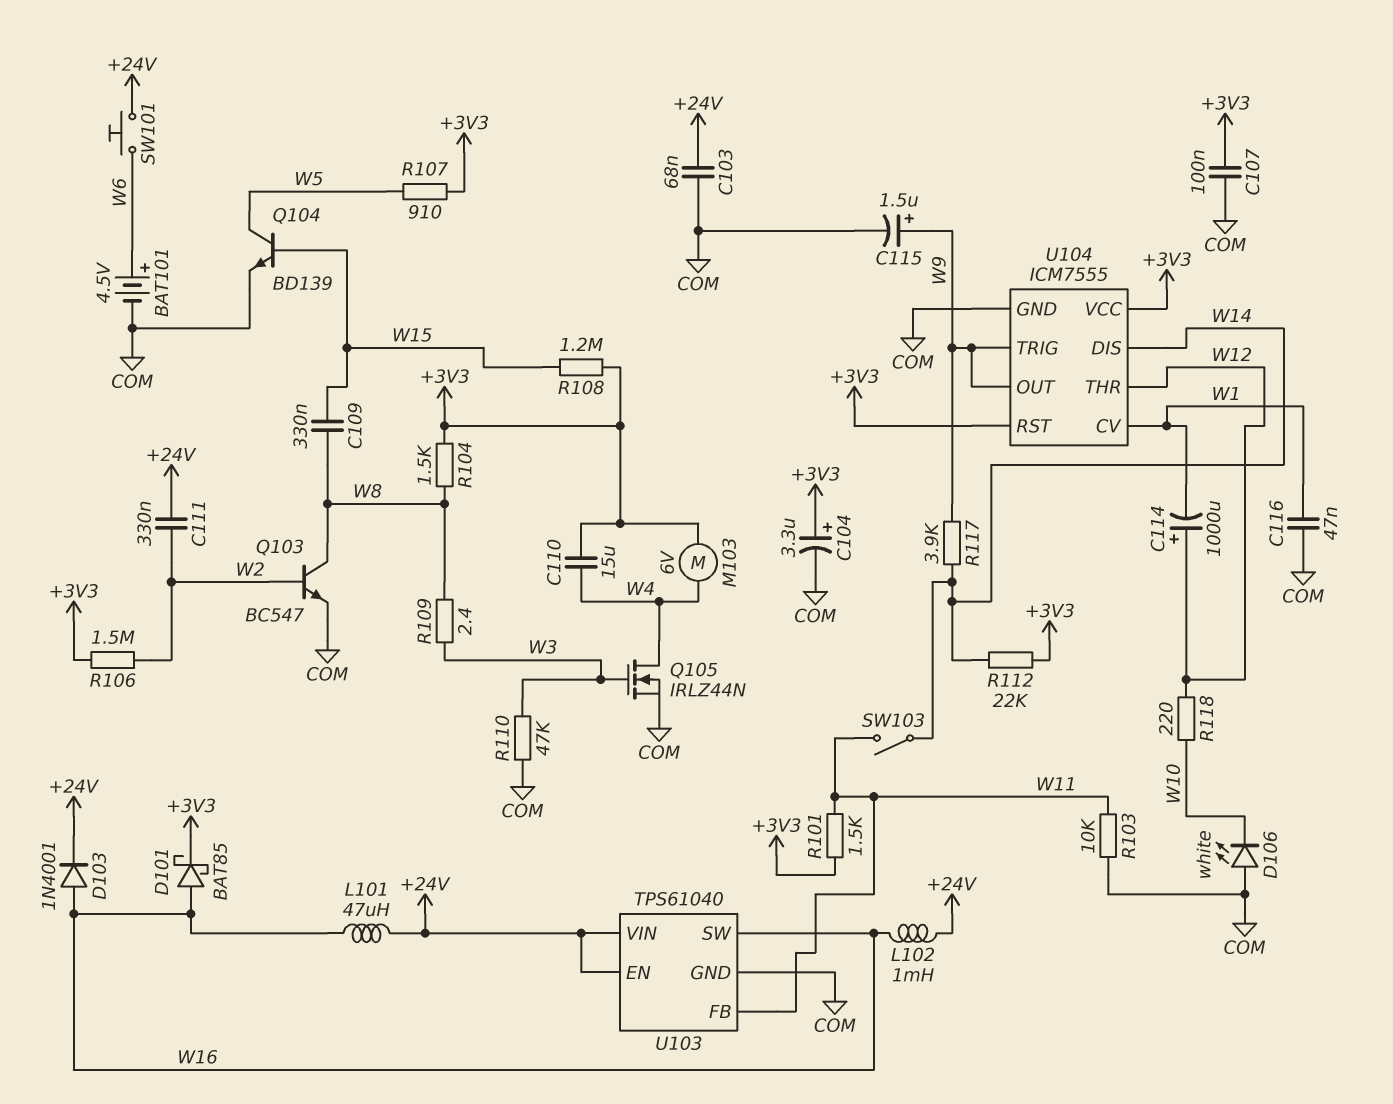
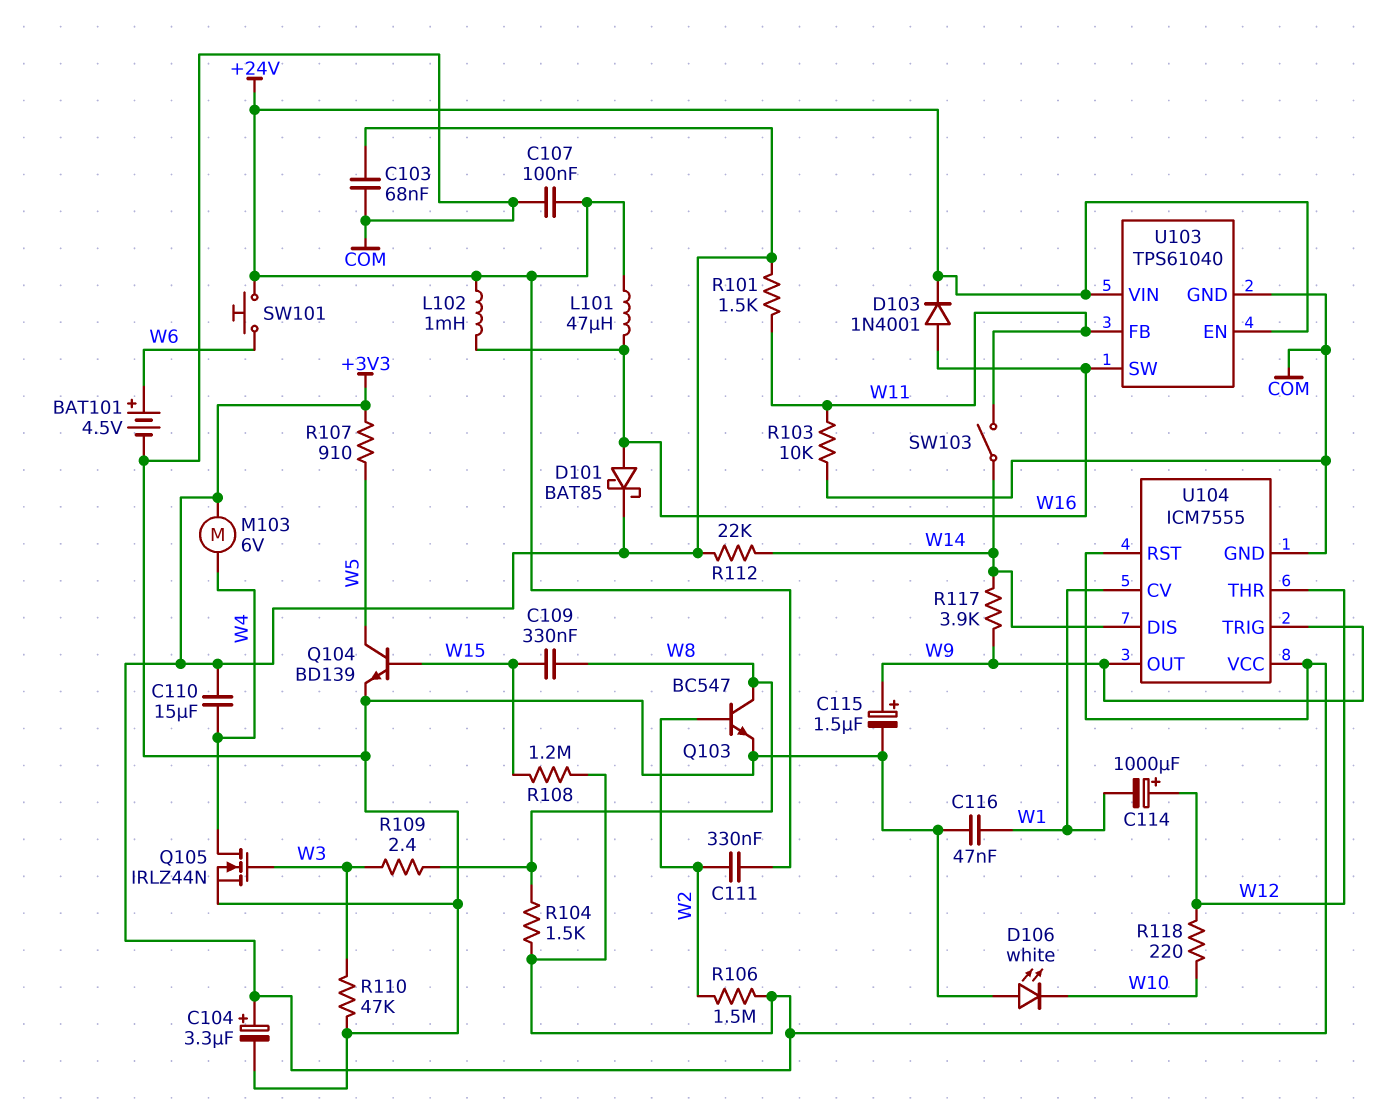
C103: 68nF (+24V, COM) -> 68nF (+3V3, COM)
C107: 100nF (+3V3, COM) -> 100nF (+24V, COM)

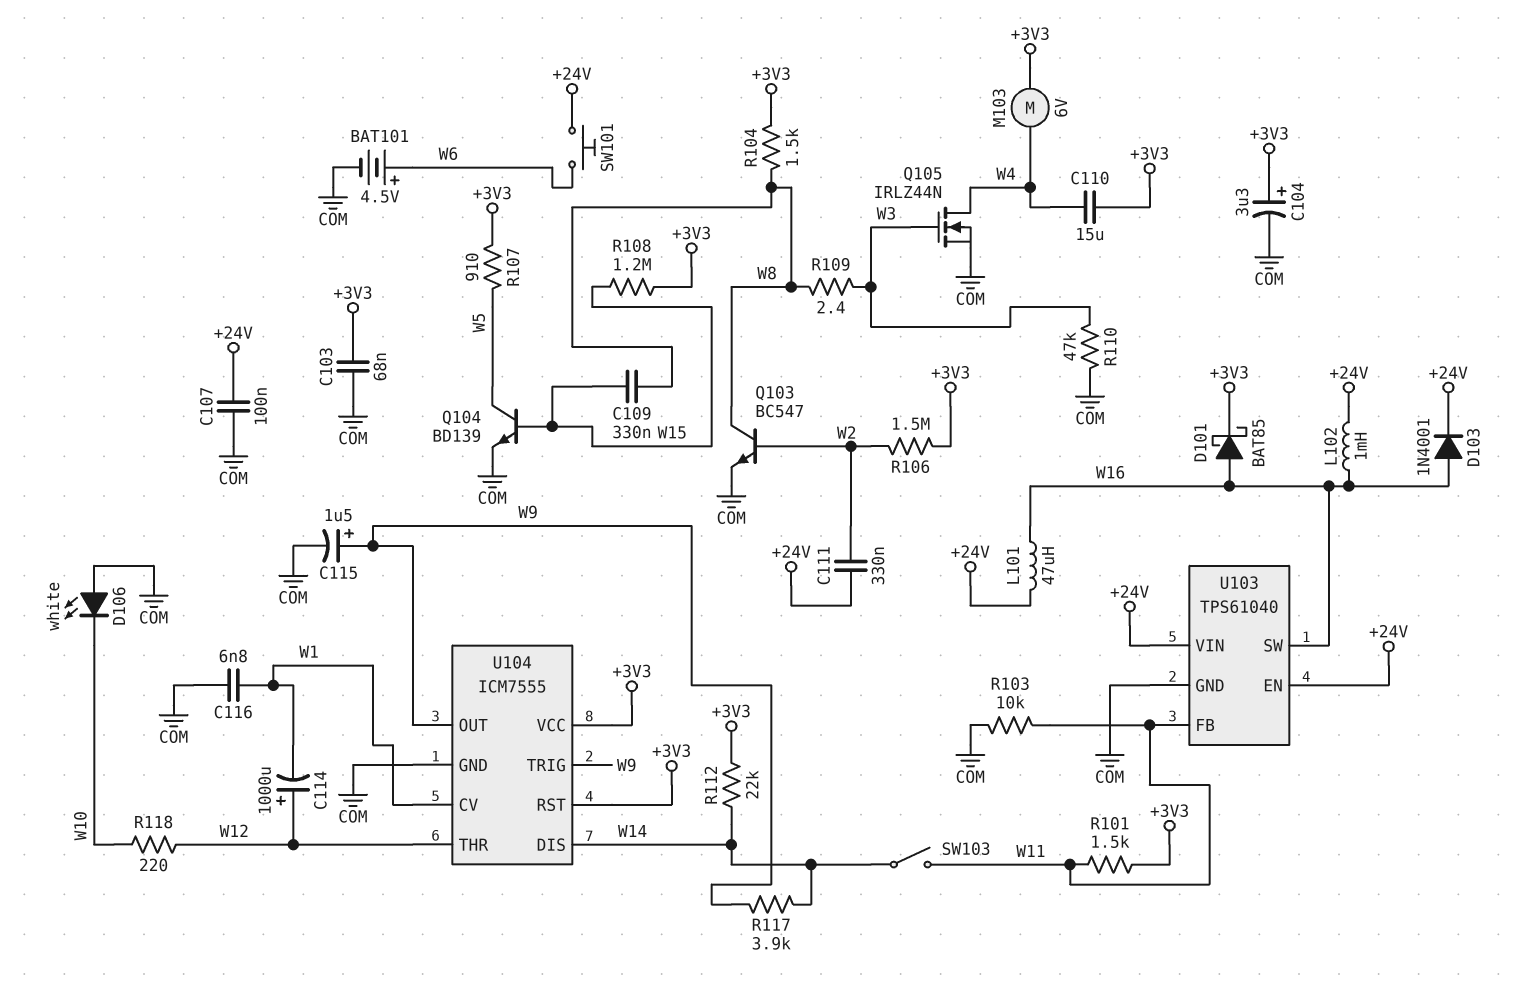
C116: 47nF (COM, W1) -> 6.8nF (COM, W1)

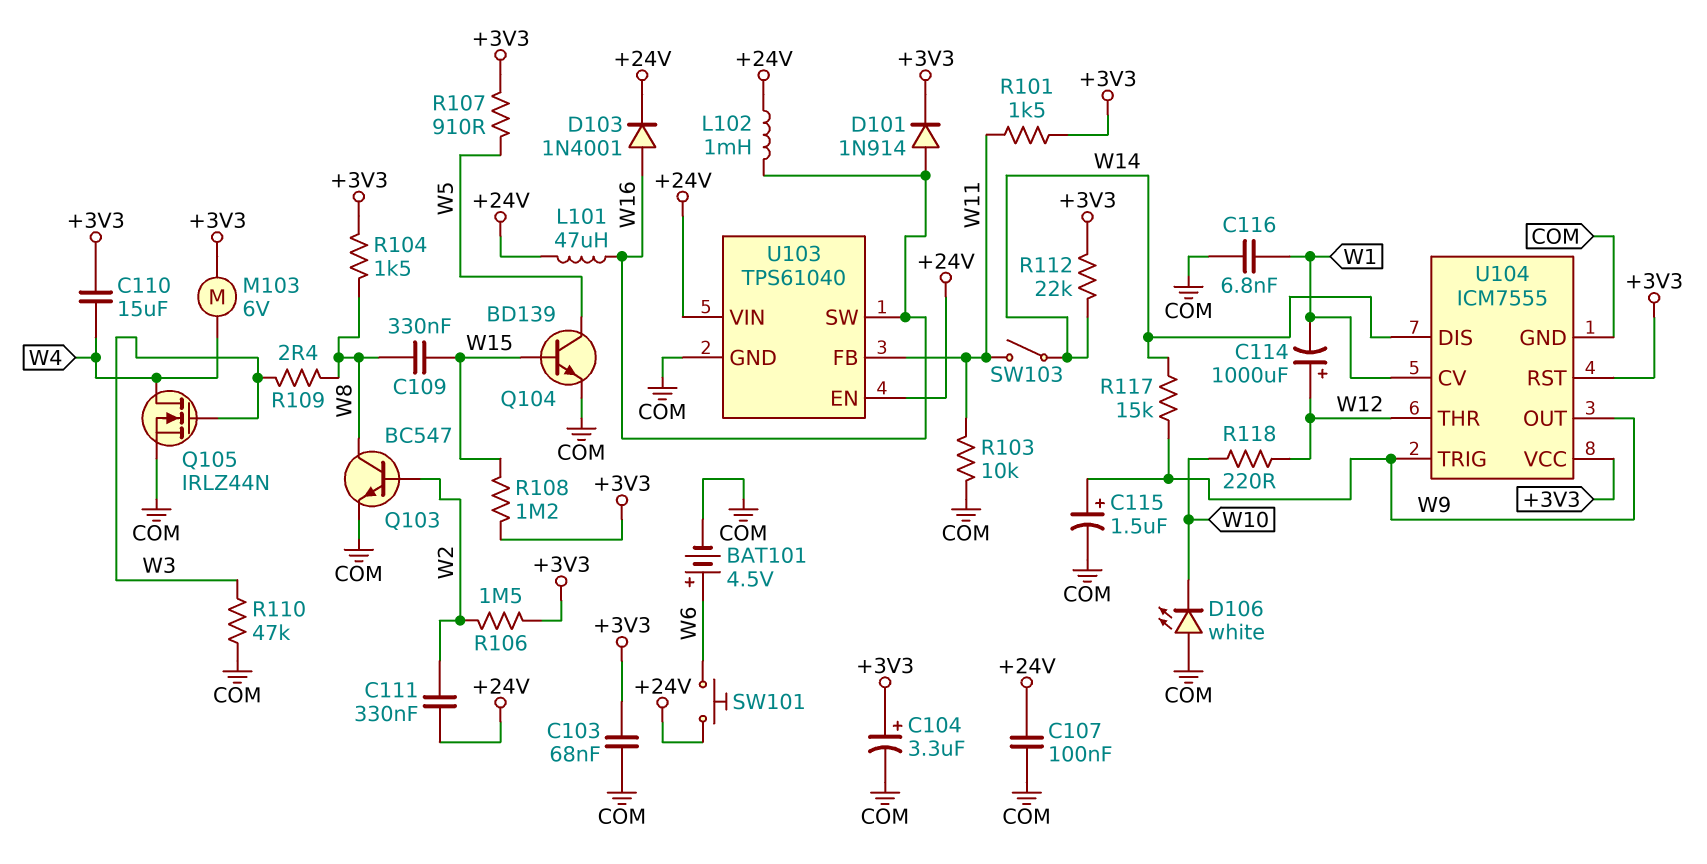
D101: schottky BAT85 (A W16, K +3V3) -> diode 1N914 (A W16, K +3V3)
R117: 3.9k (W9, W14) -> 15k (W9, W14)

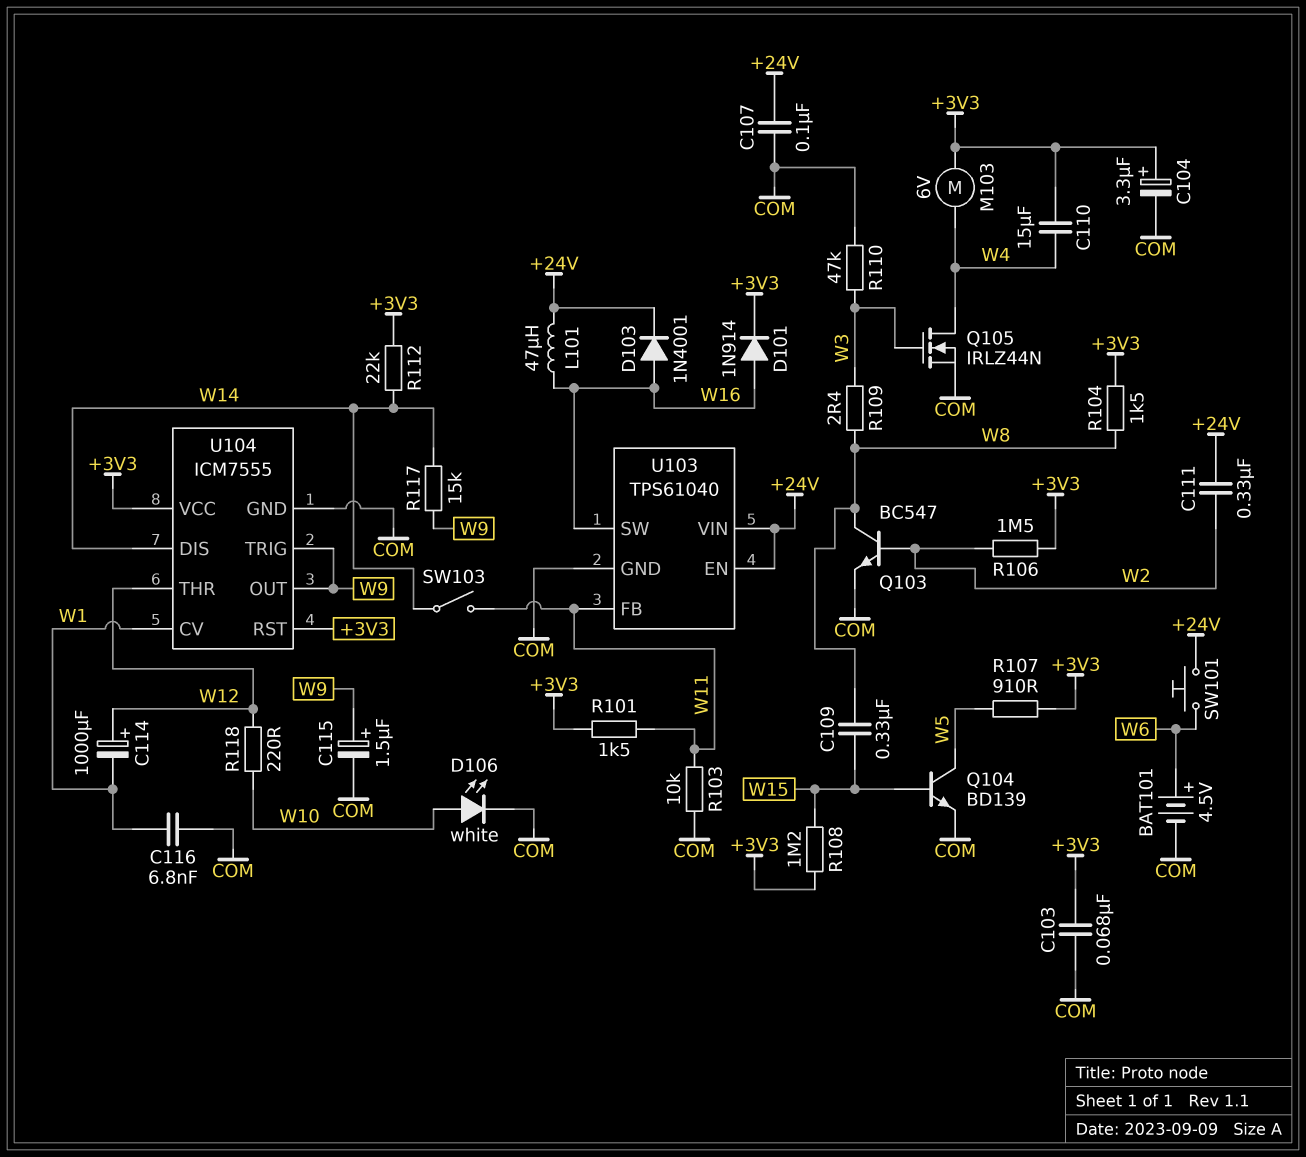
D106: LED white (A COM, K W10) -> LED white (A W10, K COM)
L102: 1mH (+24V, W16) -> none

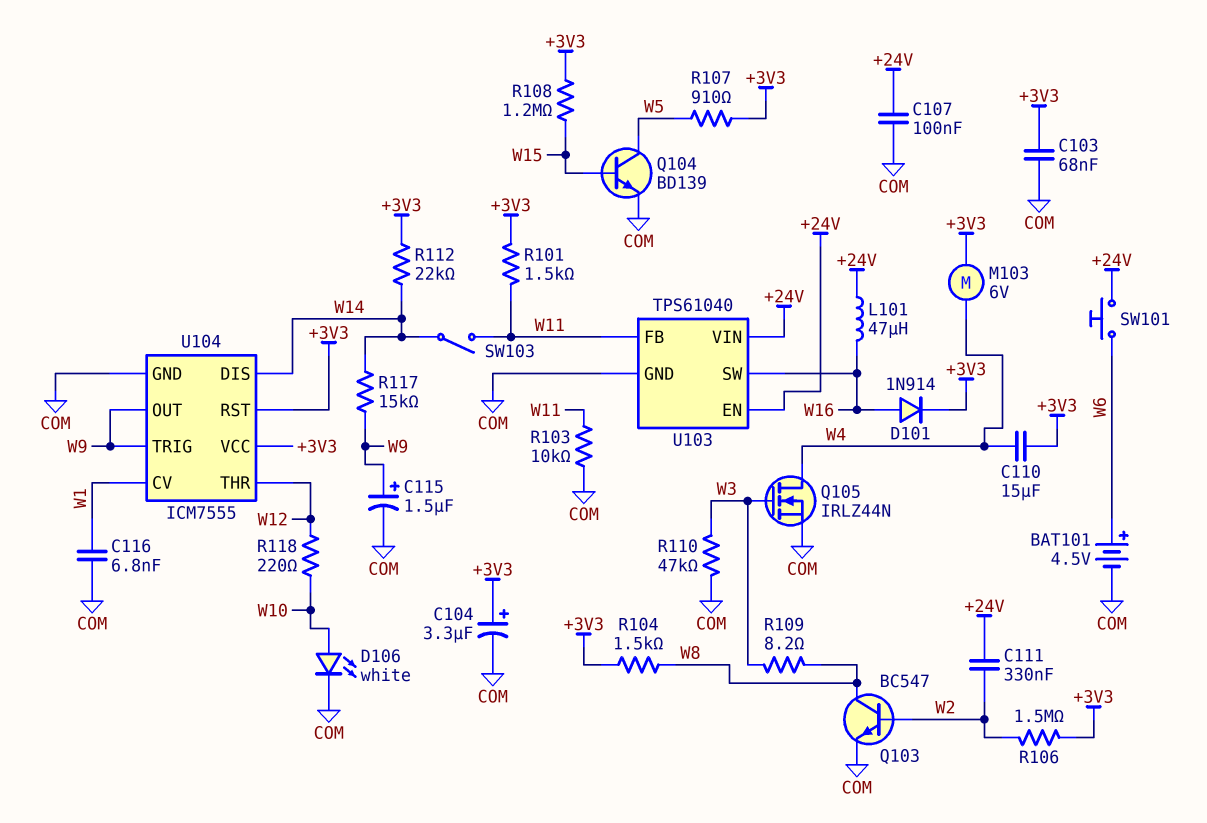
C109: 330nF (W8, W15) -> none
C114: 1000uF (plus W12, minus W1) -> none
D103: diode 1N4001 (A W16, K +24V) -> none
R109: 2.4 (W3, W8) -> 8.2 (W3, W8)

